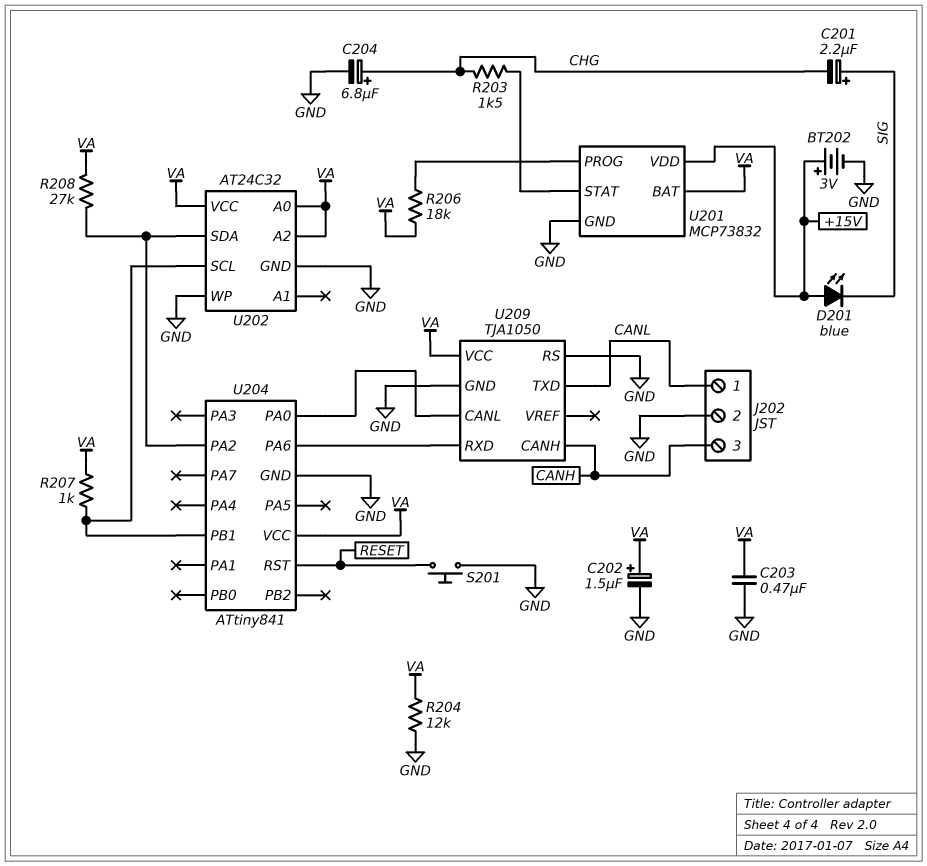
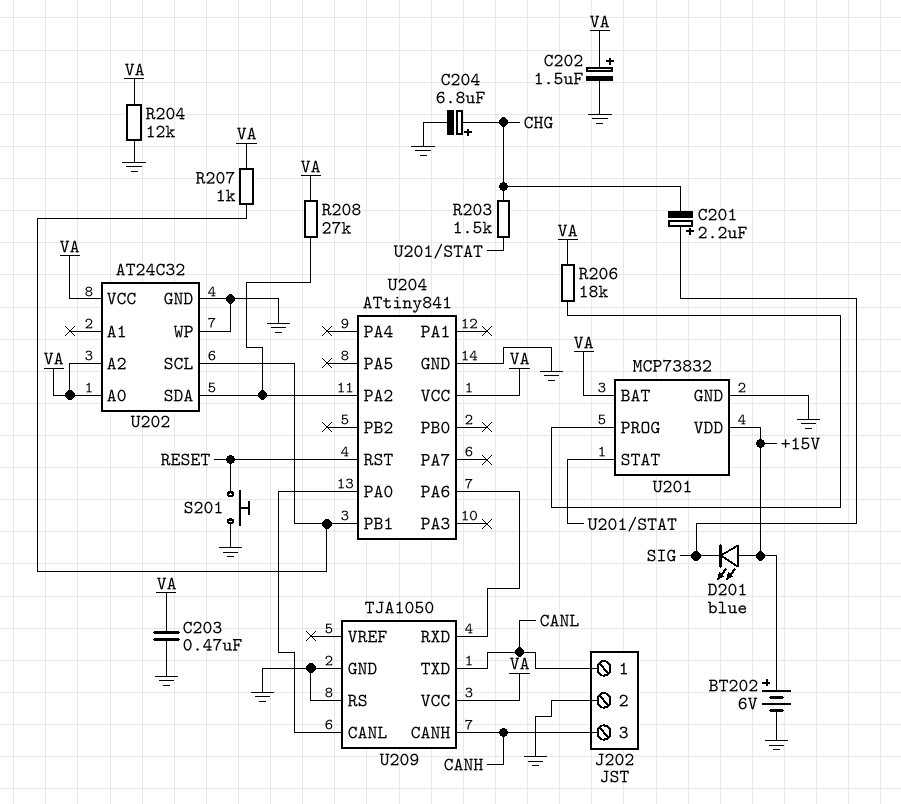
BT202: 3V (plus +15V, minus GND) -> 6V (plus +15V, minus GND)

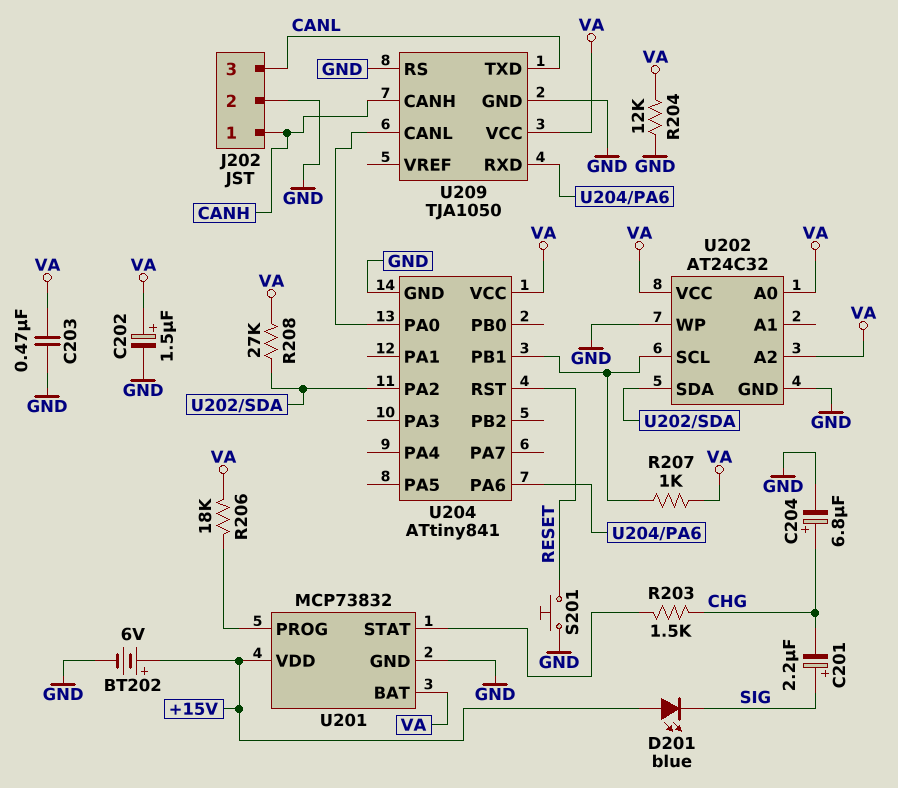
J202 pin 1: CANL -> CANH
J202 pin 3: CANH -> CANL

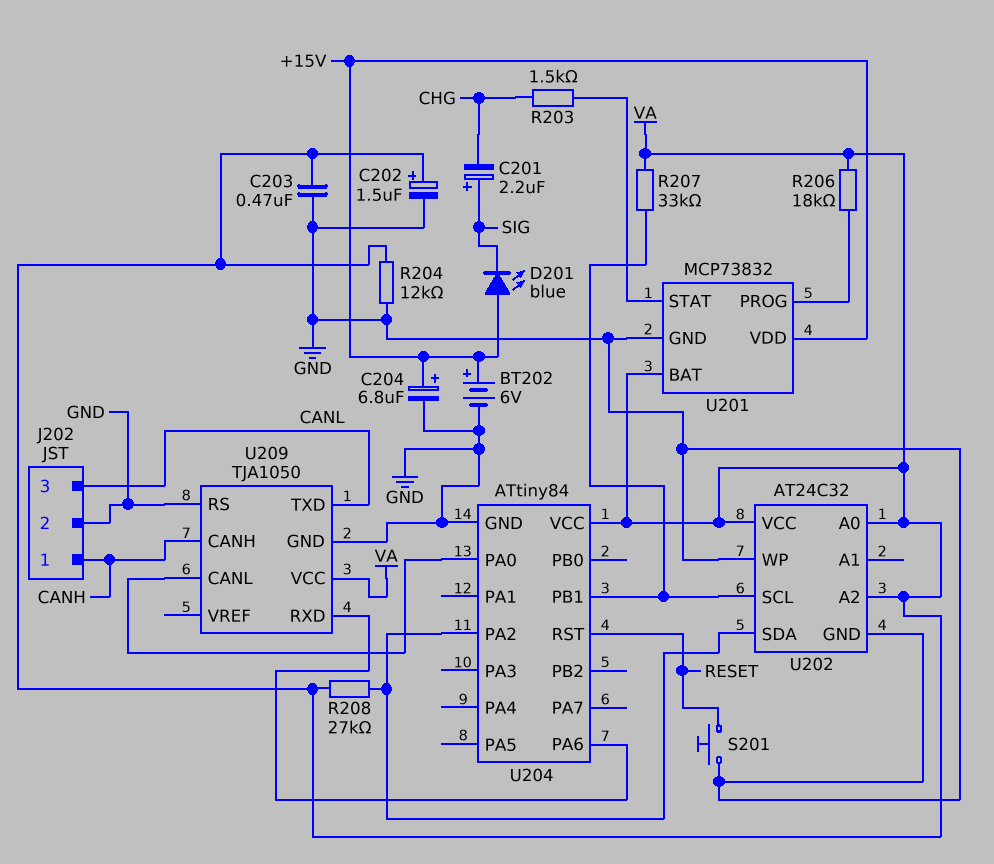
C204: 6.8uF (plus CHG, minus GND) -> 6.8uF (plus +15V, minus GND)
R207: 1k (U202/SCL, VA) -> 33k (U202/SCL, VA)
U204: ATtiny841 -> ATtiny84

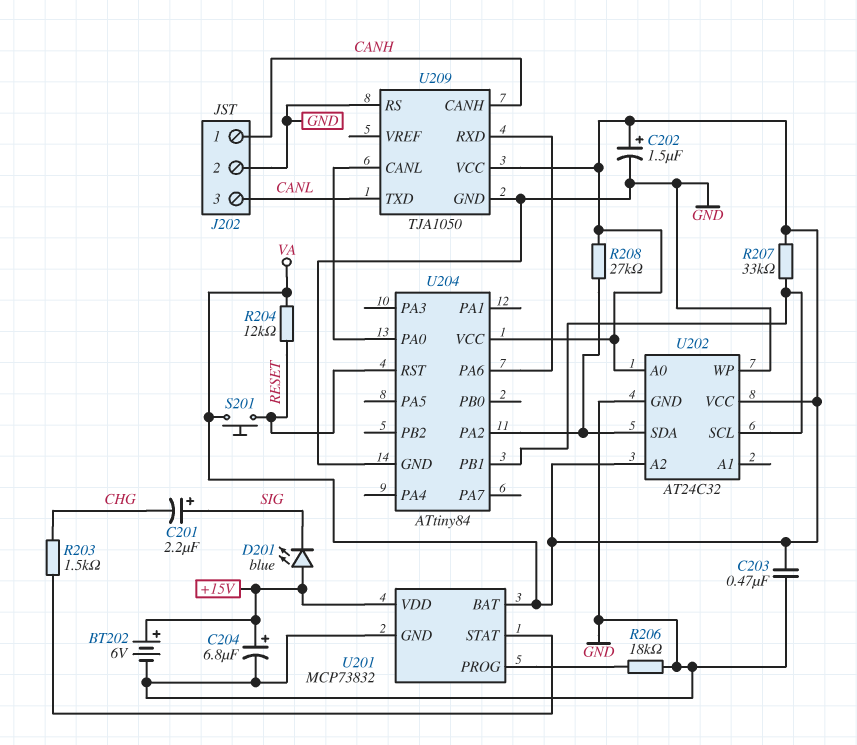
R204: 12k (GND, VA) -> 12k (RESET, VA)
R206: 18k (U201/PROG, VA) -> 18k (GND, U201/PROG)
S201: button (GND, RESET) -> button (RESET, VA)

